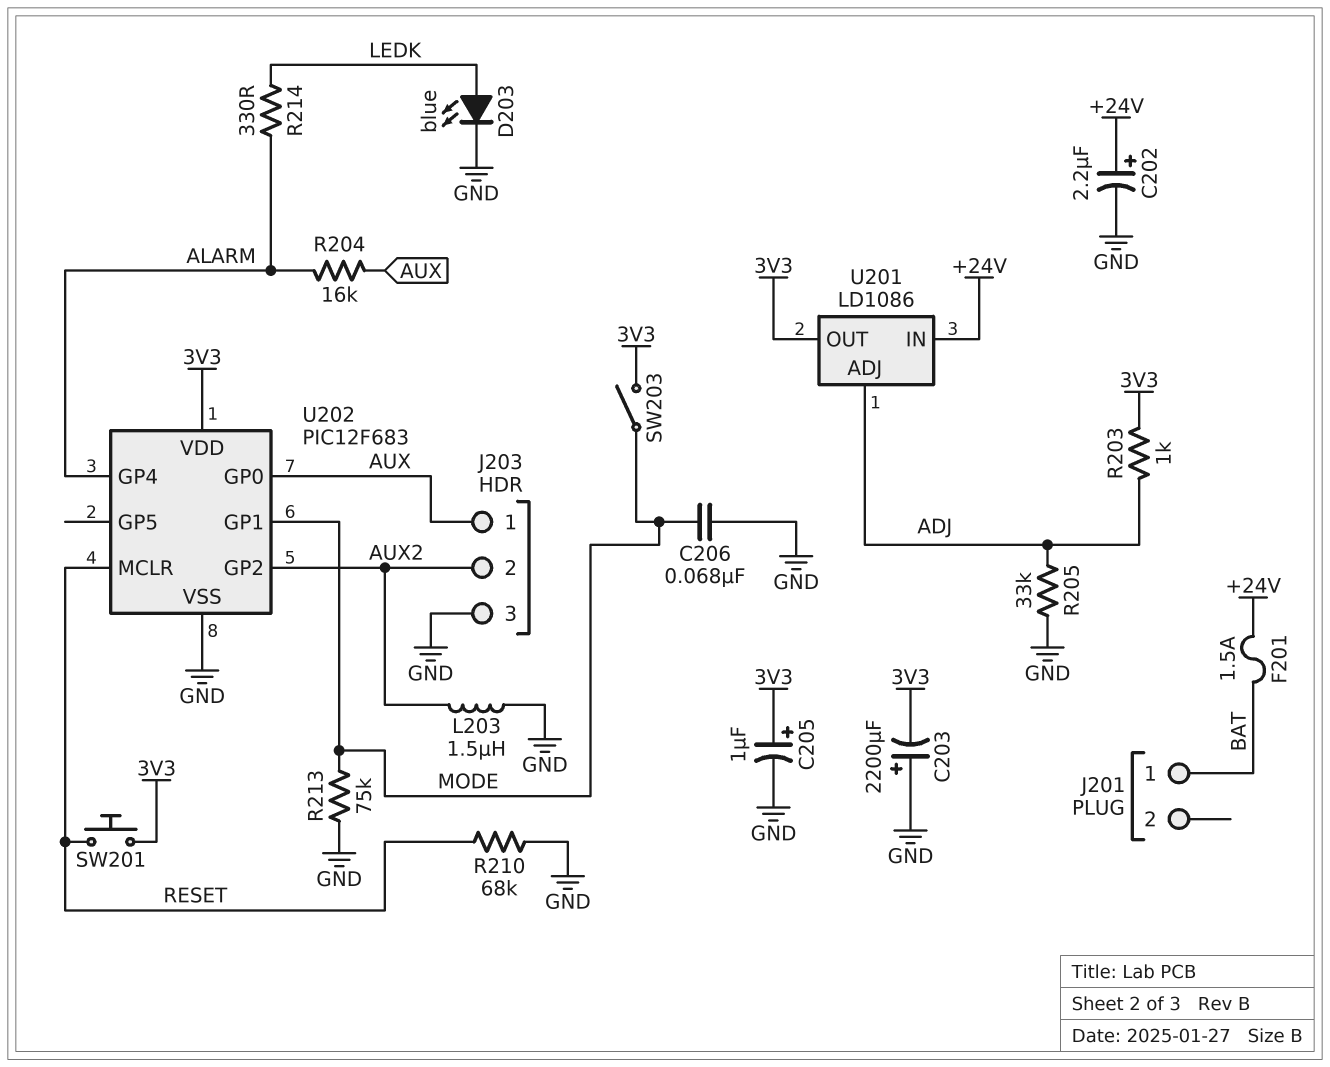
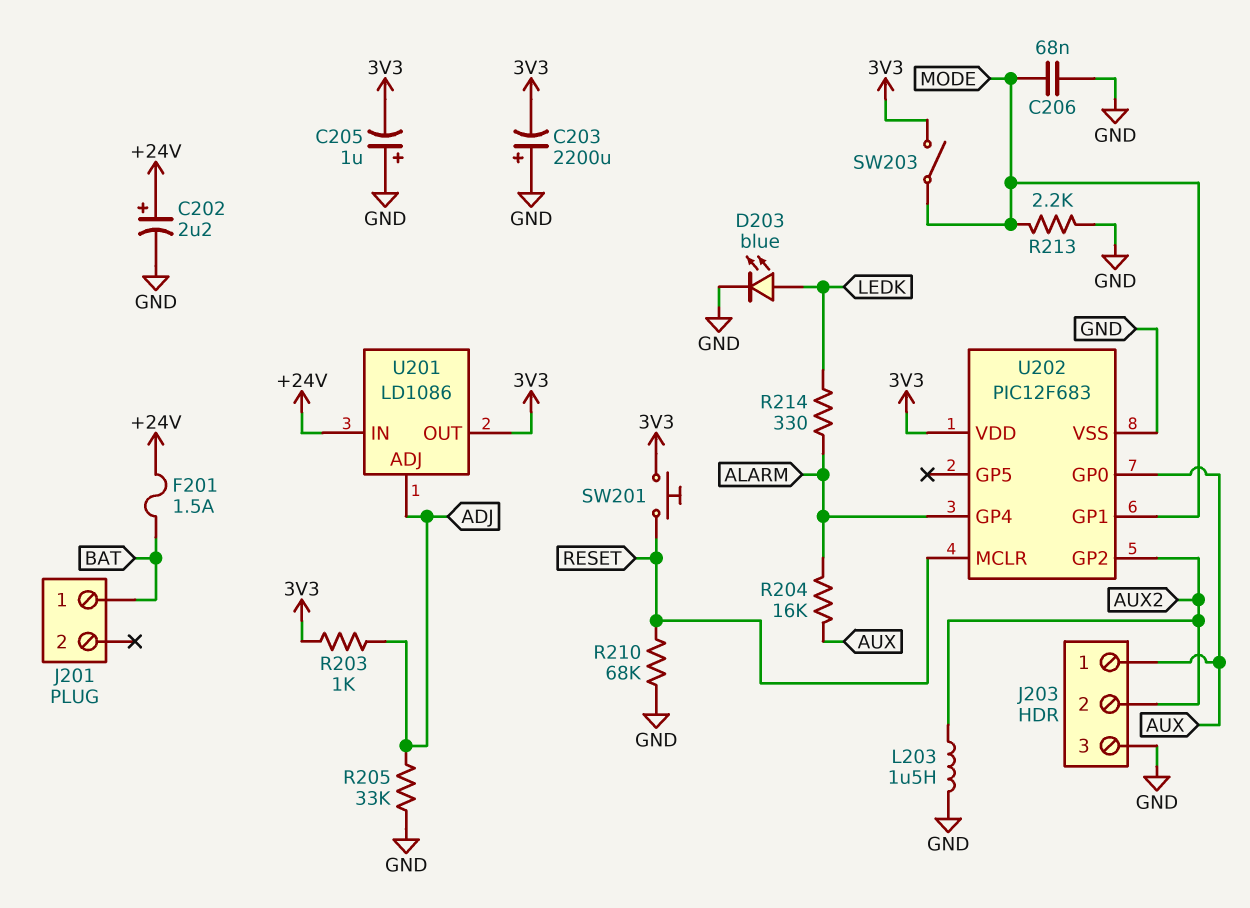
C205: 1uF (plus 3V3, minus GND) -> 1uF (plus GND, minus 3V3)
R213: 75k (GND, MODE) -> 2.2k (GND, MODE)

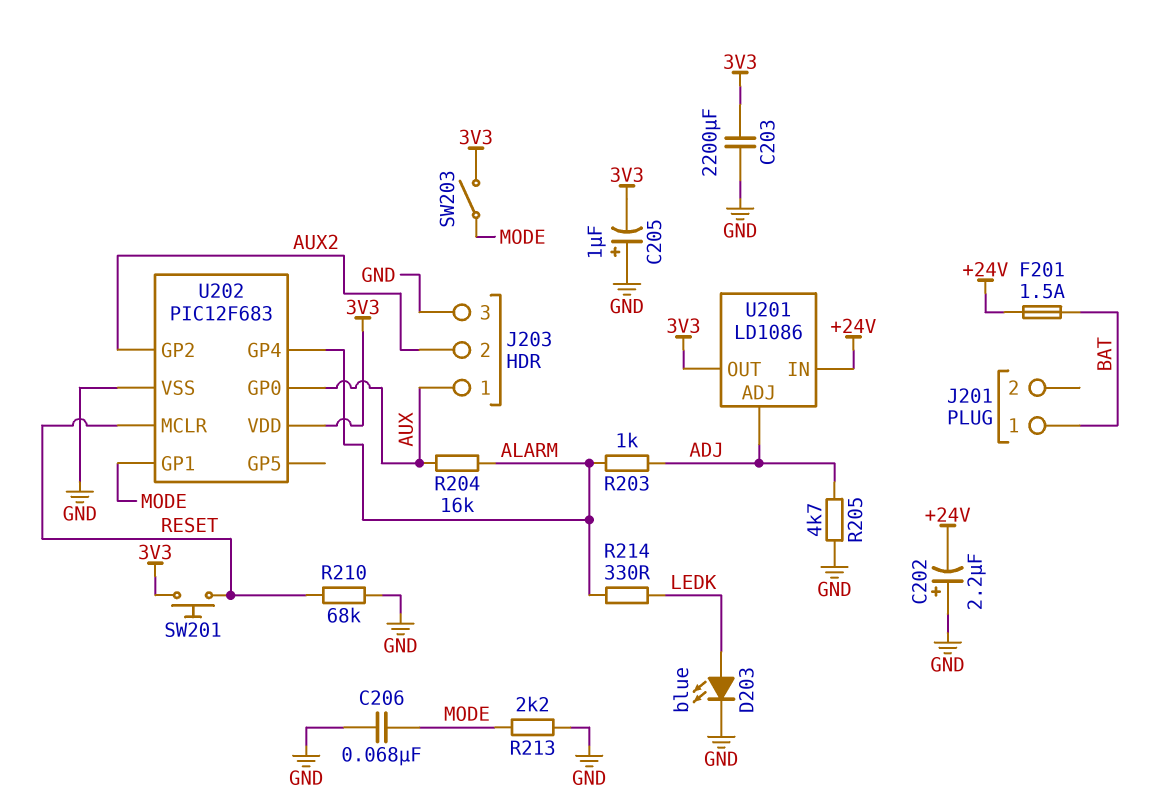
C202: 2.2uF (plus +24V, minus GND) -> 2.2uF (plus GND, minus +24V)
C203: 2200uF (plus GND, minus 3V3) -> 2200uF (3V3, GND)
L203: 1.5uH (AUX2, GND) -> none
R203: 1k (3V3, ADJ) -> 1k (ADJ, ALARM)
R205: 33k (ADJ, GND) -> 4.7k (ADJ, GND)

